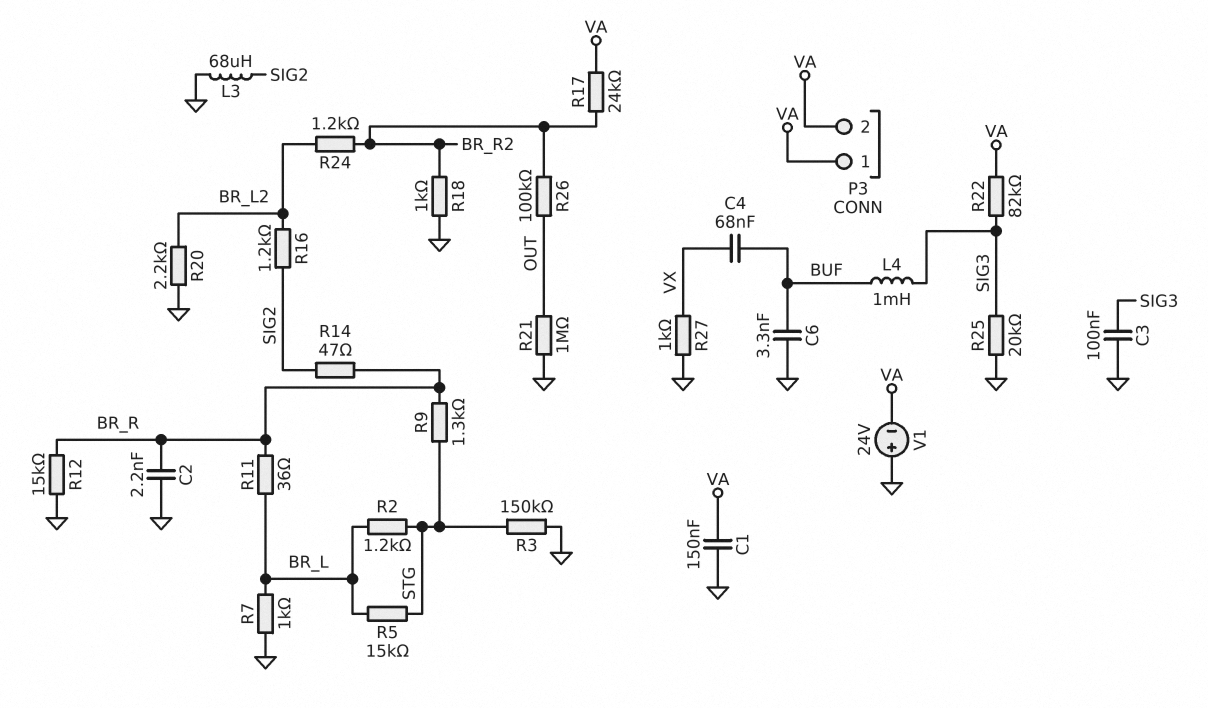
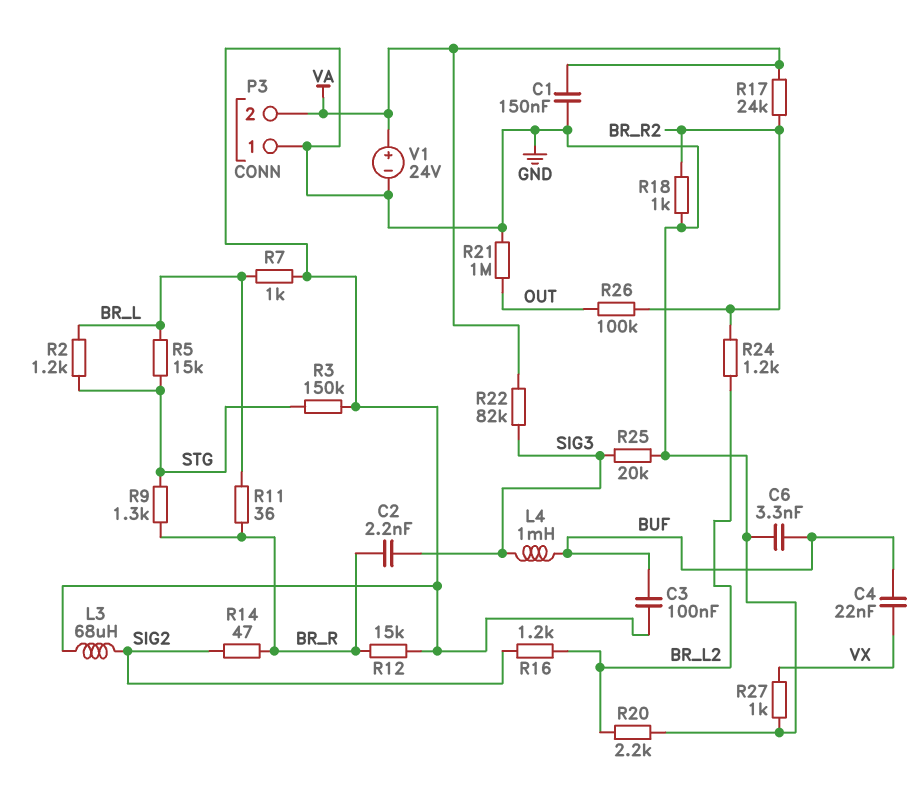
C2: 2.2nF (BR_R, GND) -> 2.2nF (BR_R, SIG3)
C3: 100nF (GND, SIG3) -> 100nF (BUF, GND)
C4: 68nF (BUF, VX) -> 22nF (BUF, VX)
P3 pin 1: VA -> GND
V1: 24V (plus GND, minus VA) -> 24V (plus VA, minus GND)

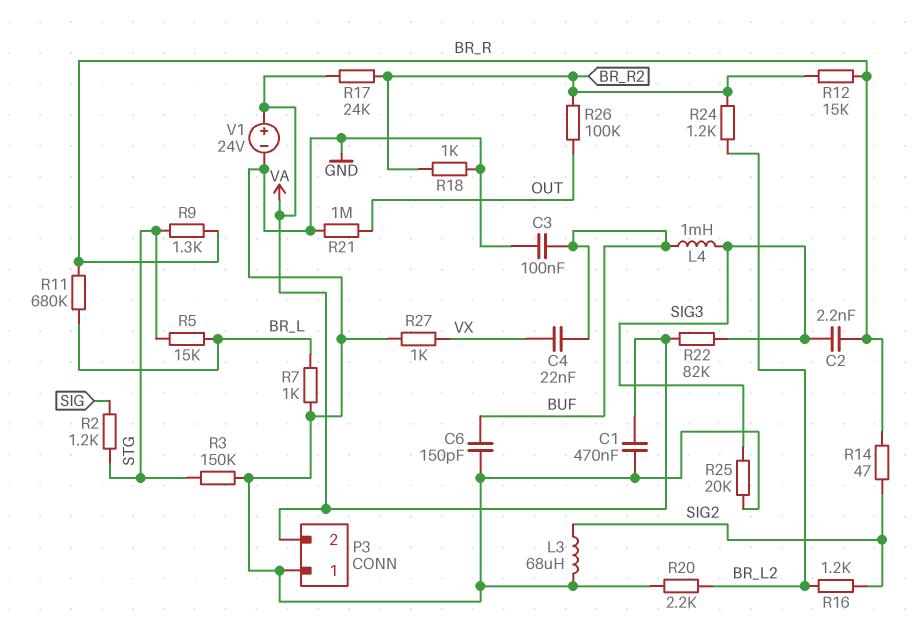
C1: 150nF (GND, VA) -> 470nF (GND, VA)
C6: 3.3nF (BUF, GND) -> 150pF (BUF, GND)
R2: 1.2k (BR_L, STG) -> 1.2k (SIG, STG)
R11: 36 (BR_L, BR_R) -> 680k (BR_L, BR_R)
R12: 15k (BR_R, GND) -> 15k (BR_R, BR_R2)

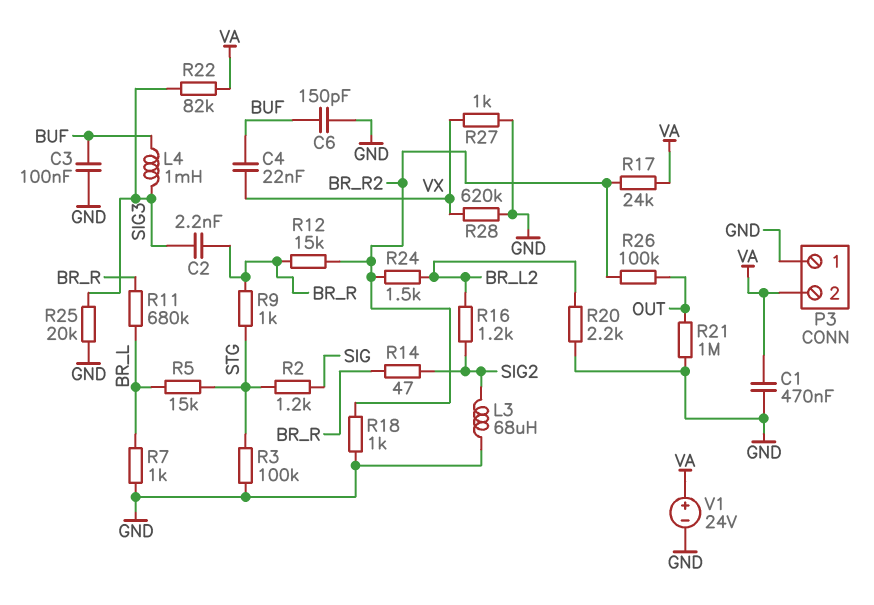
R3: 150k (GND, STG) -> 100k (GND, STG)
R9: 1.3k (BR_R, STG) -> 1k (BR_R, STG)
R24: 1.2k (BR_L2, BR_R2) -> 1.5k (BR_L2, BR_R2)
R28: none -> 620k (GND, VX)

